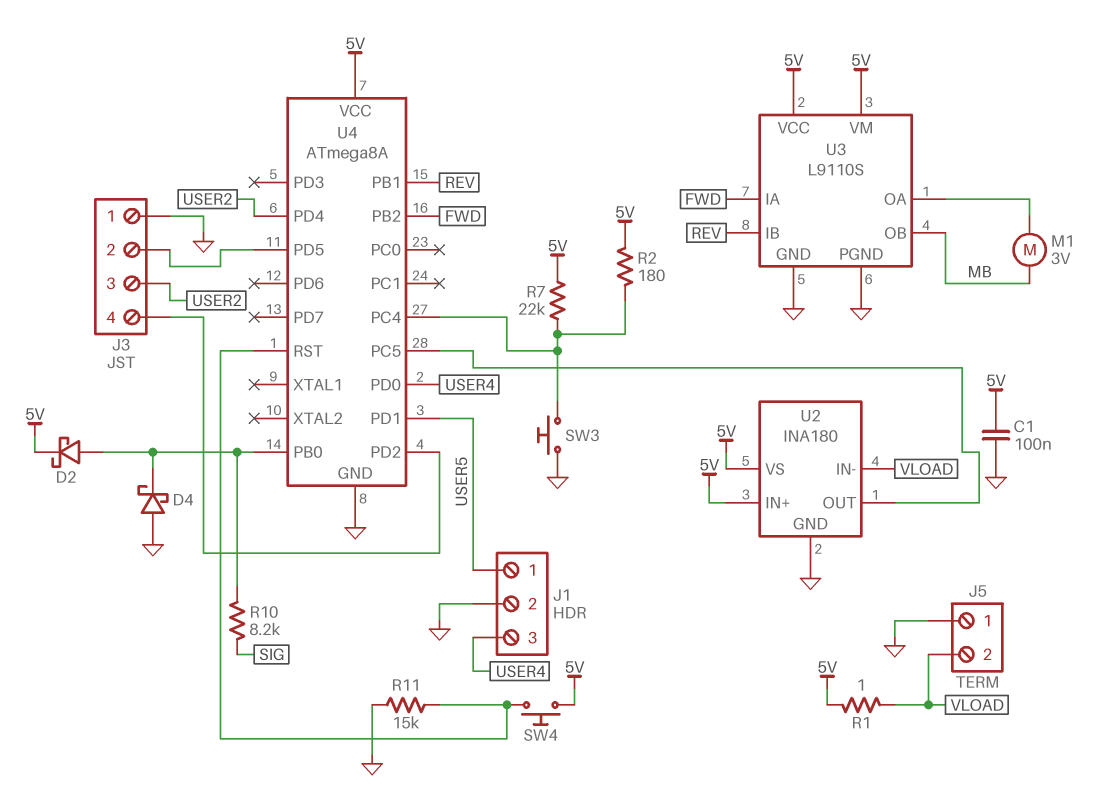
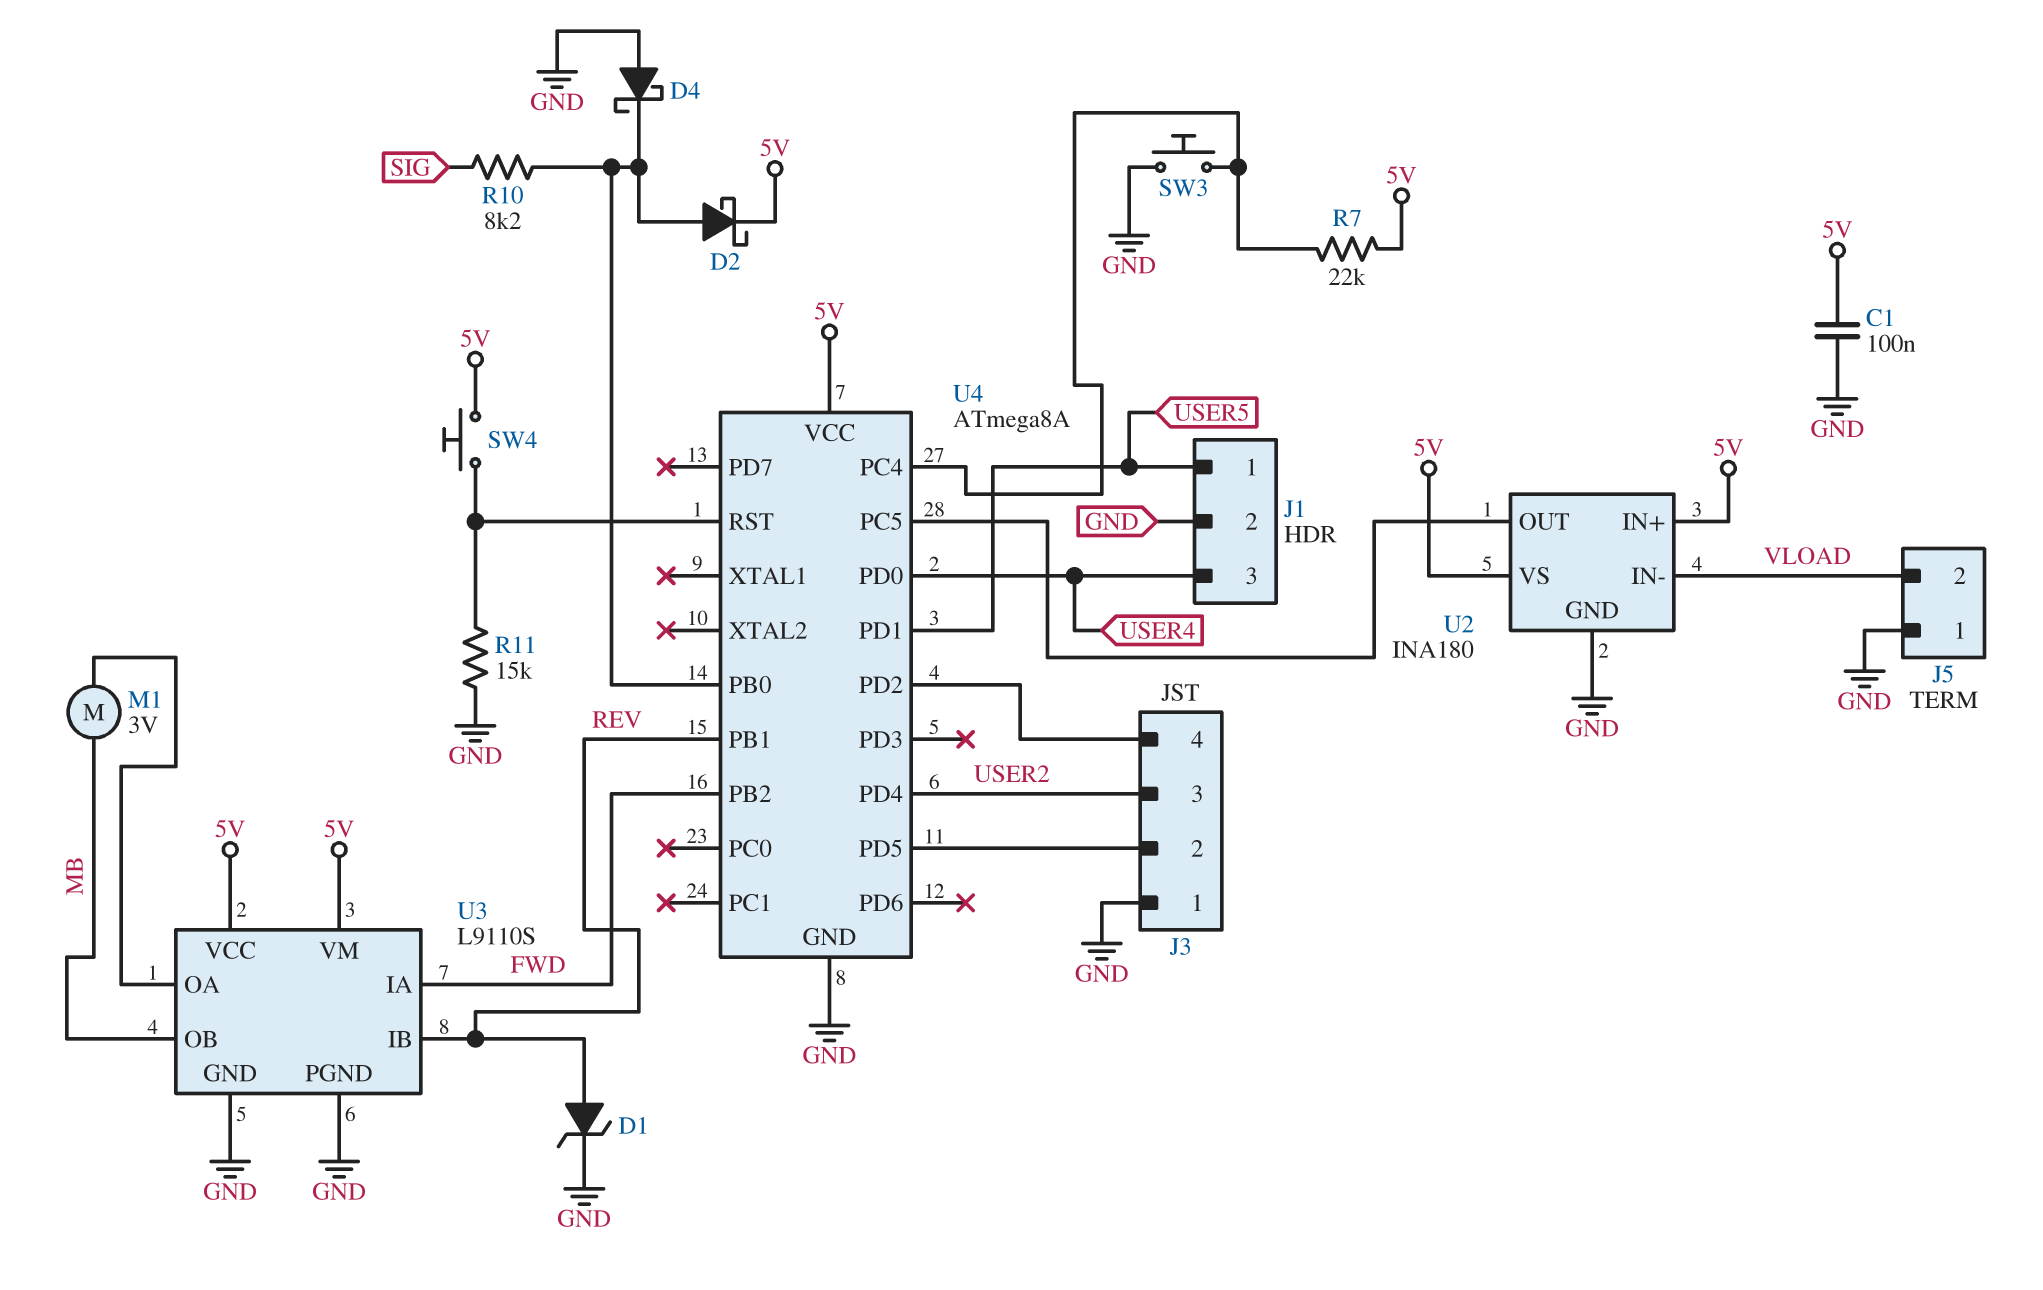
D1: none -> zener (A REV, K GND)
R1: 1 (5V, VLOAD) -> none
R2: 180 (5V, U4/PC4) -> none

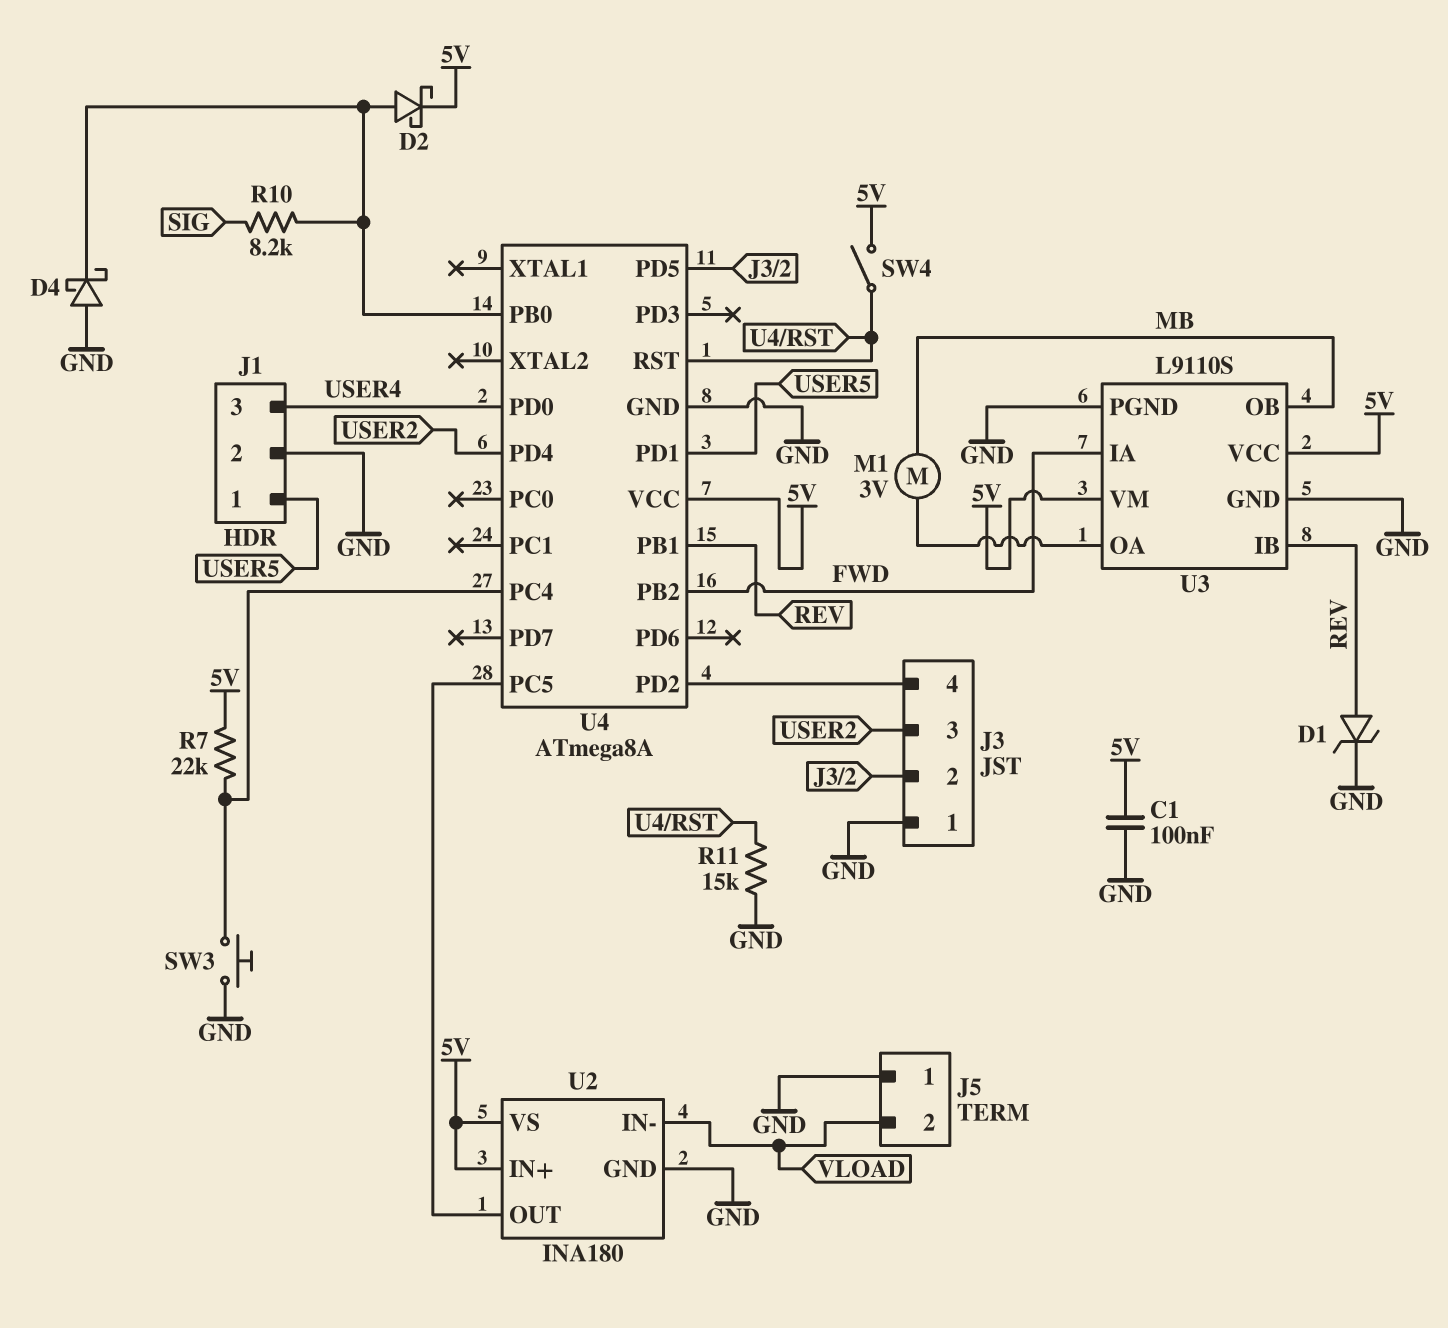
SW4: button (5V, U4/RST) -> switch (5V, U4/RST)

